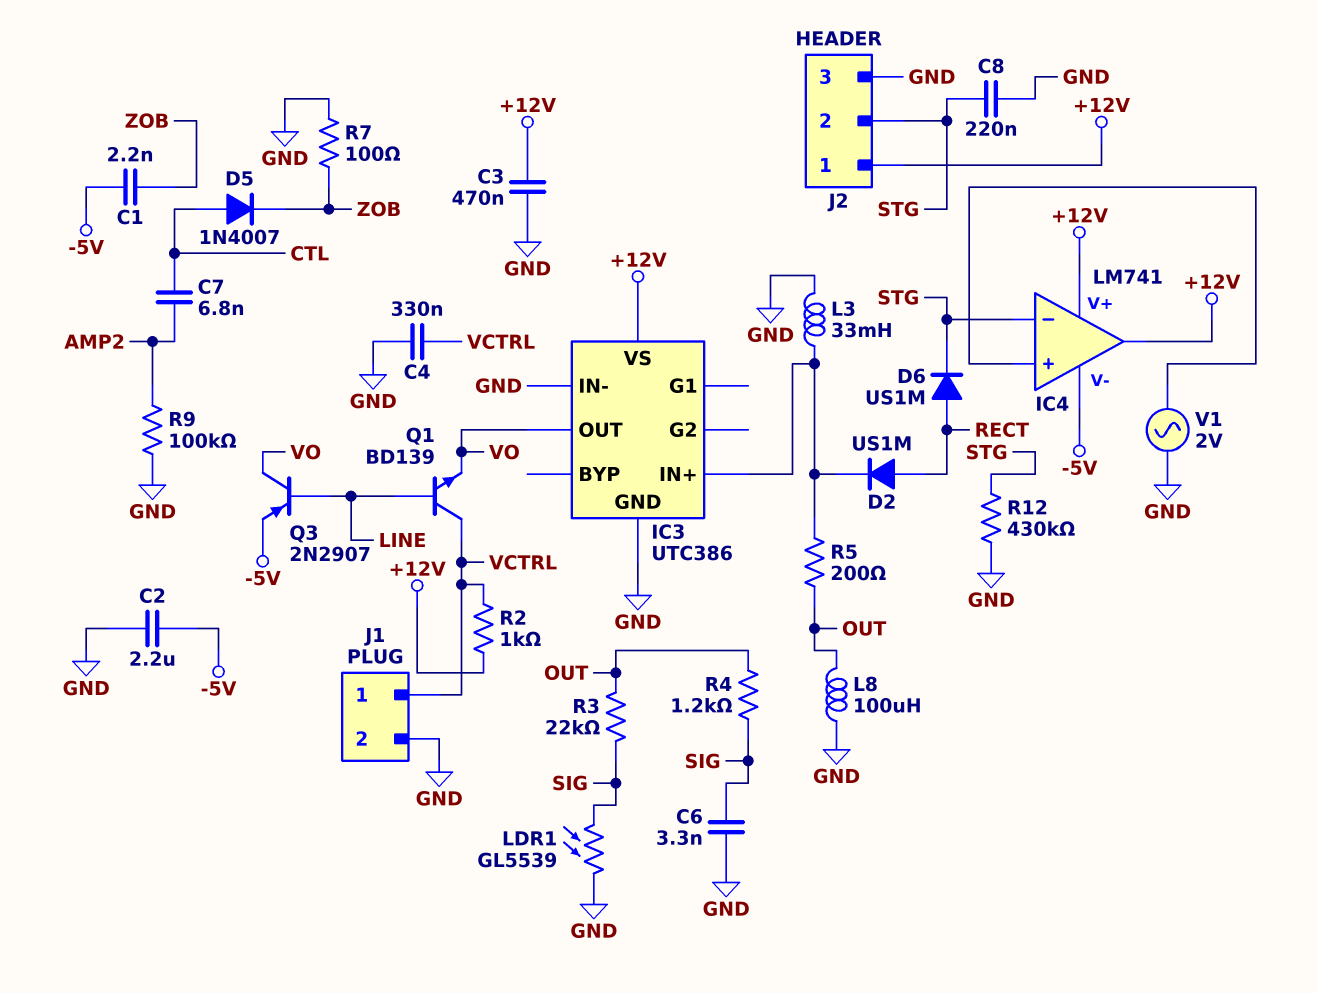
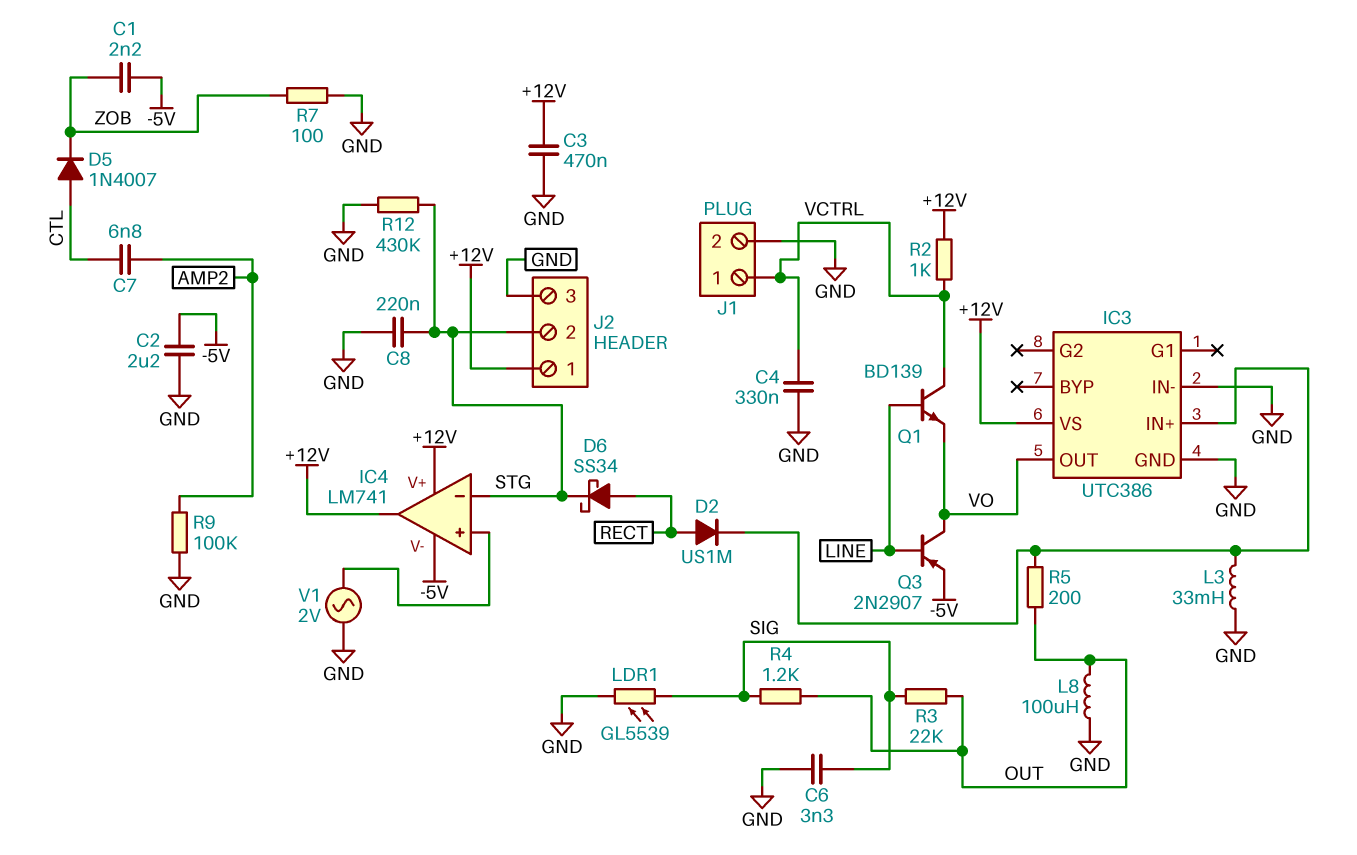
D6: diode US1M (A RECT, K STG) -> schottky SS34 (A RECT, K STG)

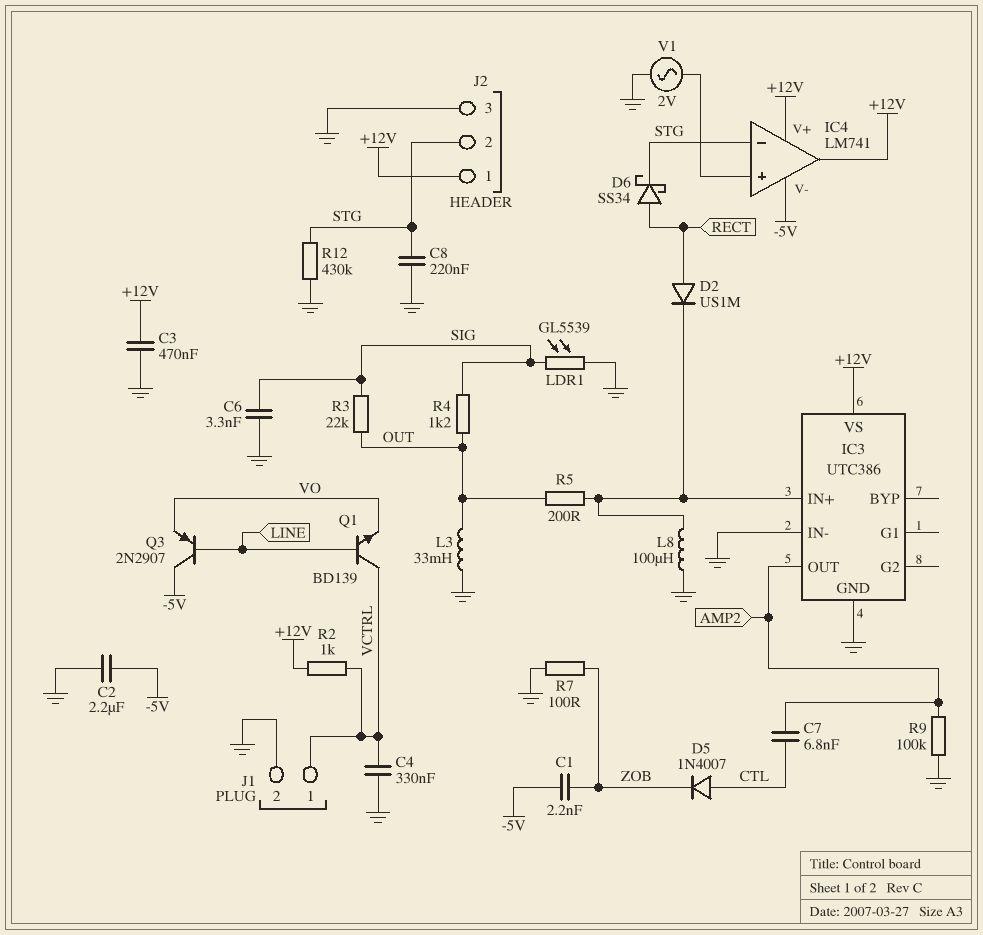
IC3 pin OUT: VO -> AMP2
L3: 33mH (GND, IC3/IN+) -> 33mH (GND, OUT)
L8: 100uH (GND, OUT) -> 100uH (GND, IC3/IN+)
Q3: PNP 2N2907 (B LINE, C VO, E -5V) -> PNP 2N2907 (B LINE, C -5V, E VO)

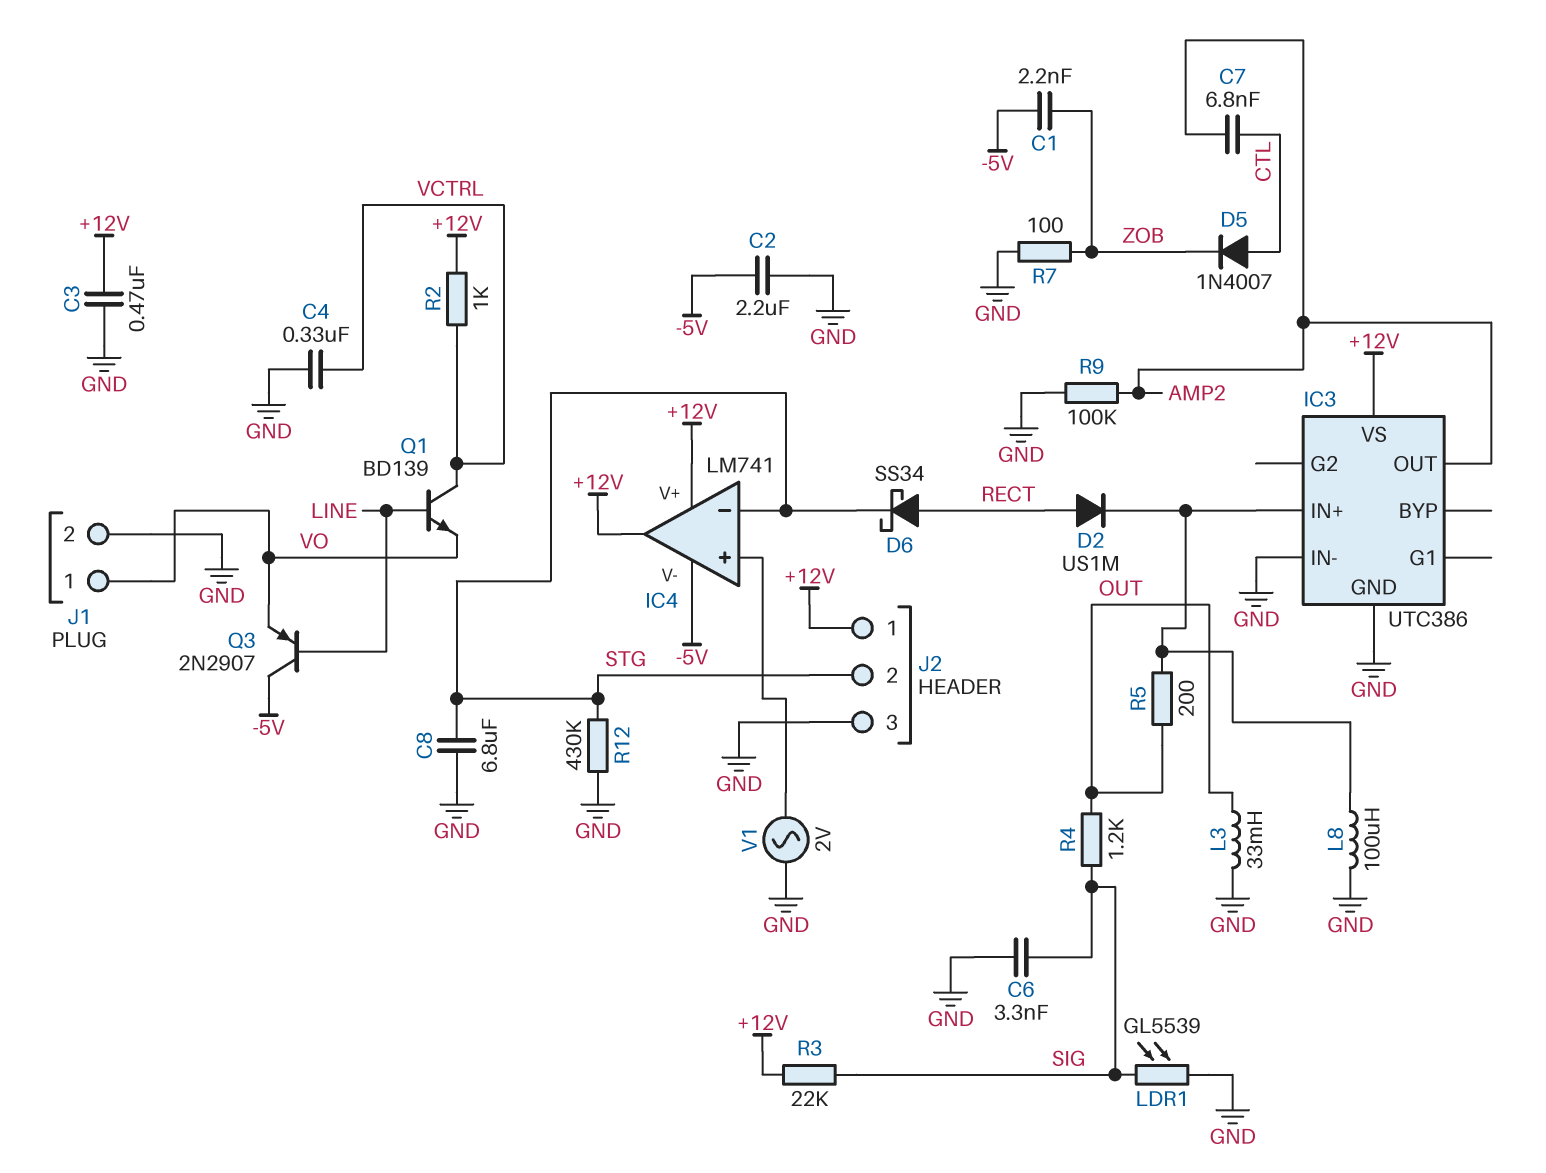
C8: 220nF (GND, STG) -> 6.8uF (GND, STG)
J1 pin 1: VCTRL -> VO
R3: 22k (OUT, SIG) -> 22k (+12V, SIG)

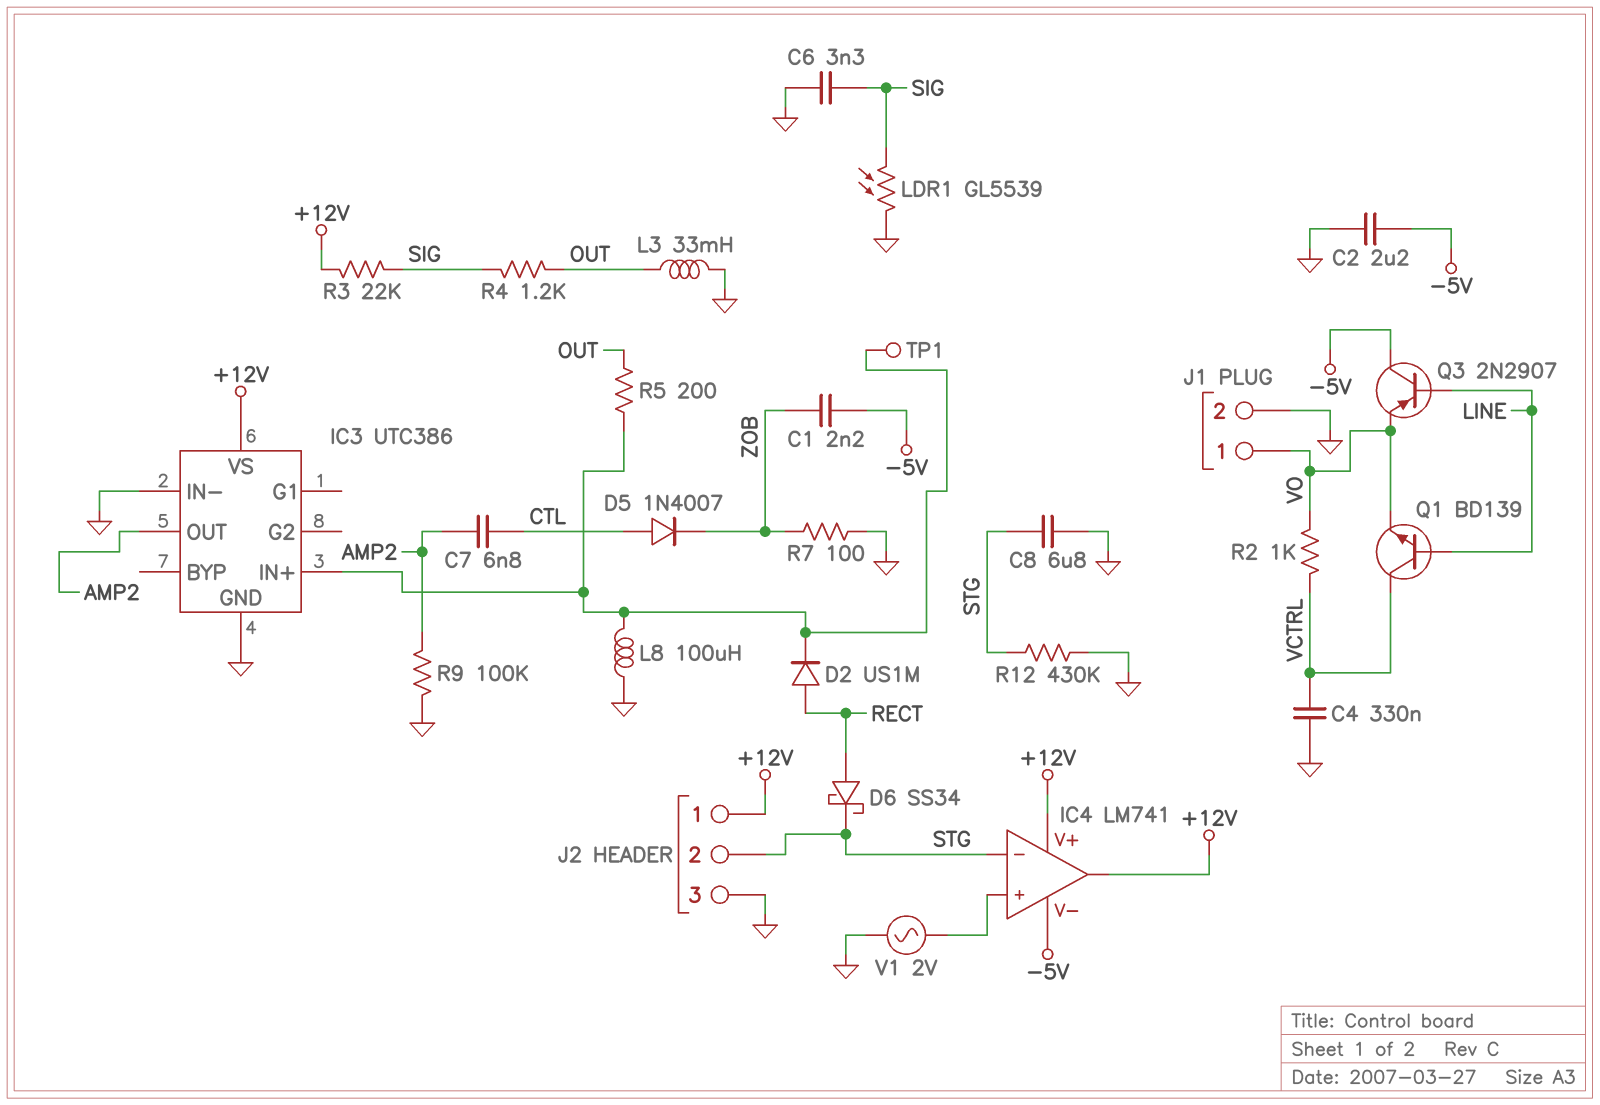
C3: 470nF (+12V, GND) -> none
R2: 1k (+12V, VCTRL) -> 1k (VCTRL, VO)
TP1: none -> test point (IC3/IN+)

